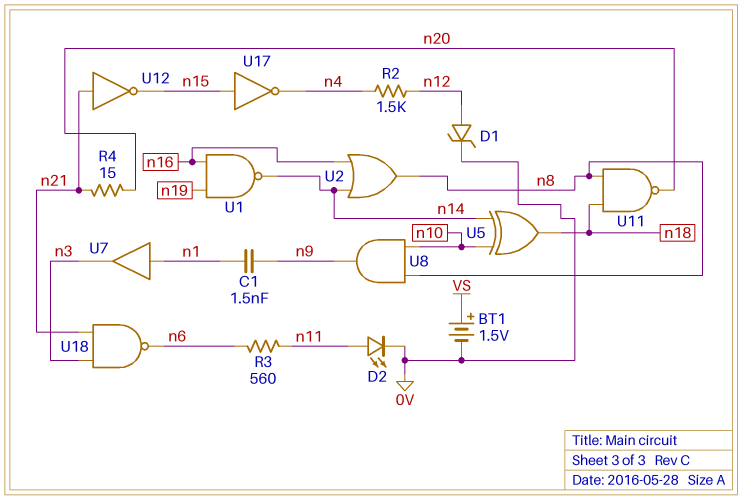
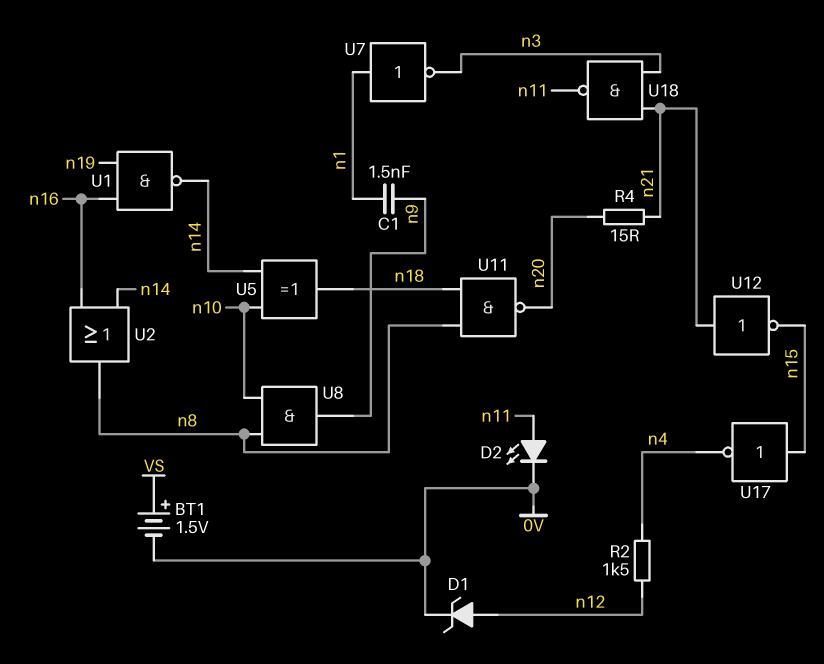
R3: 560 (n6, n11) -> none
U7: buffer (in n1, out n3) -> NOT (in n1, out n3)
U18: NAND (in n3, in n21, out n6) -> NAND (in n3, in n21, out n11)

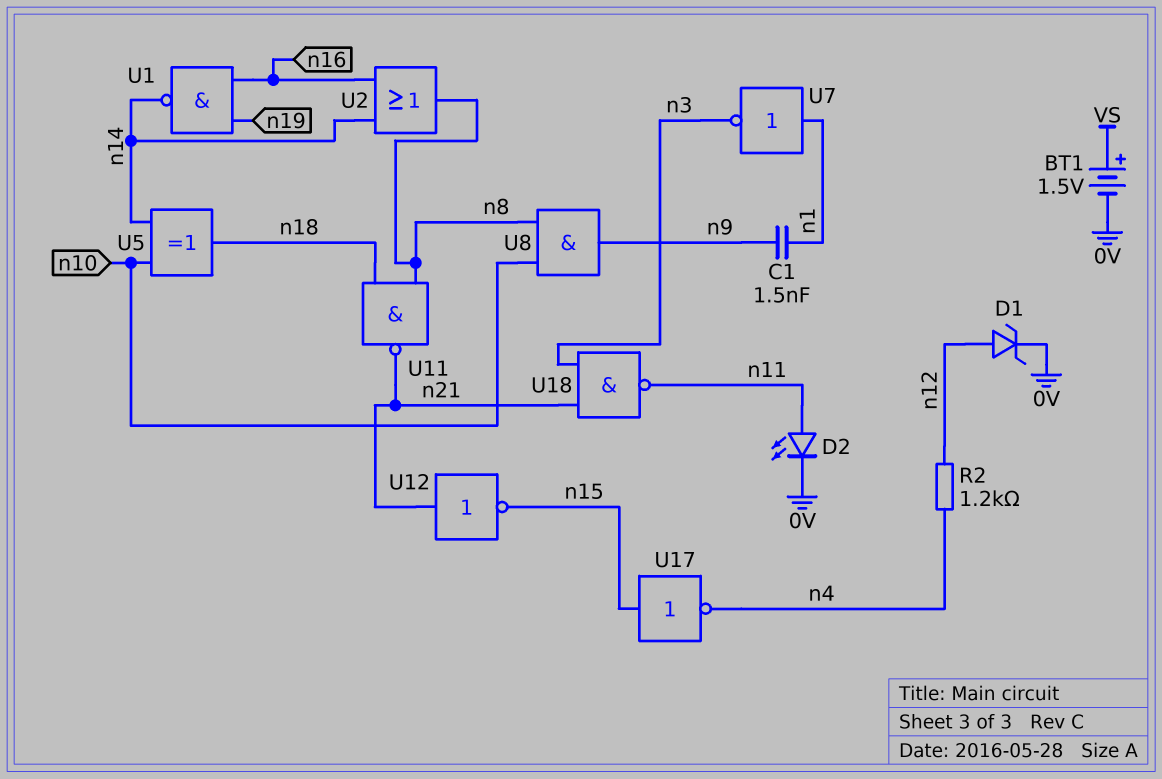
R2: 1.5k (n4, n12) -> 1.2k (n4, n12)
R4: 15 (n20, n21) -> none
U11: NAND (in n8, in n18, out n20) -> NAND (in n8, in n18, out n21)

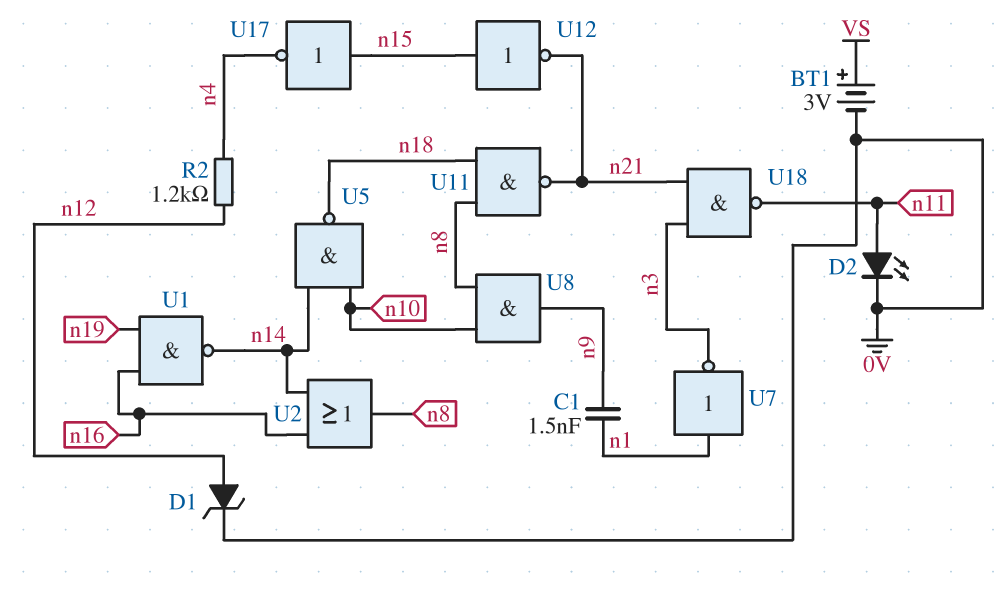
BT1: 1.5V (plus VS, minus 0V) -> 3V (plus VS, minus 0V)
U5: XOR (in n10, in n14, out n18) -> NAND (in n10, in n14, out n18)
U12: NOT (in n21, out n15) -> NOT (in n15, out n21)

